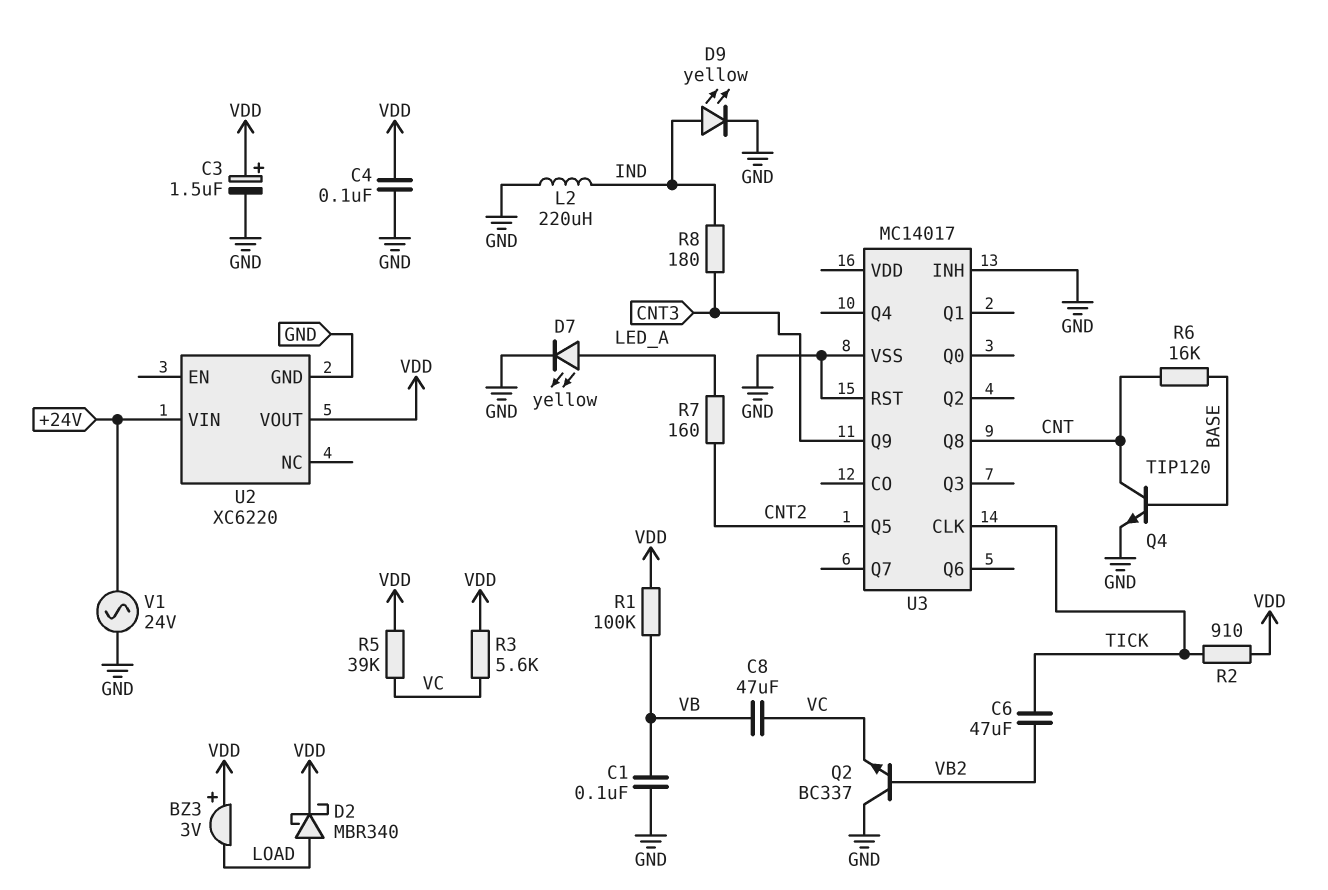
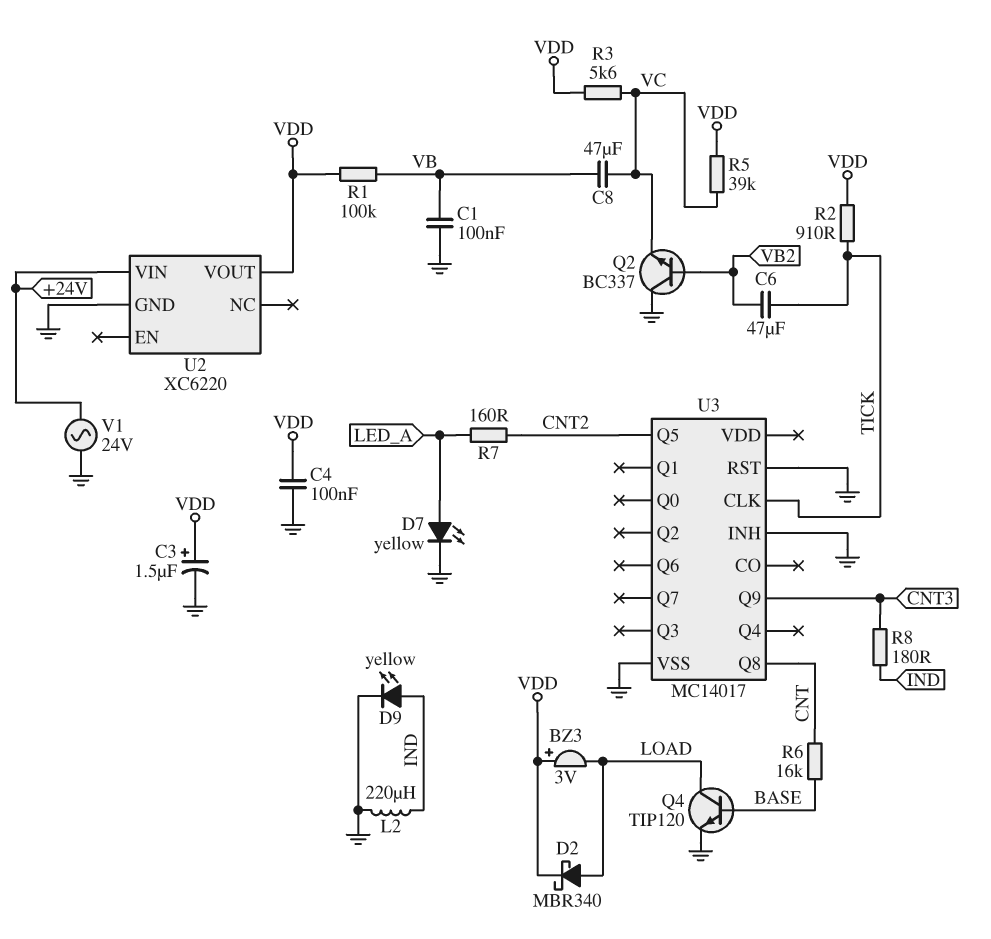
Q4: NPN TIP120 (B BASE, C CNT, E GND) -> NPN TIP120 (B BASE, C LOAD, E GND)

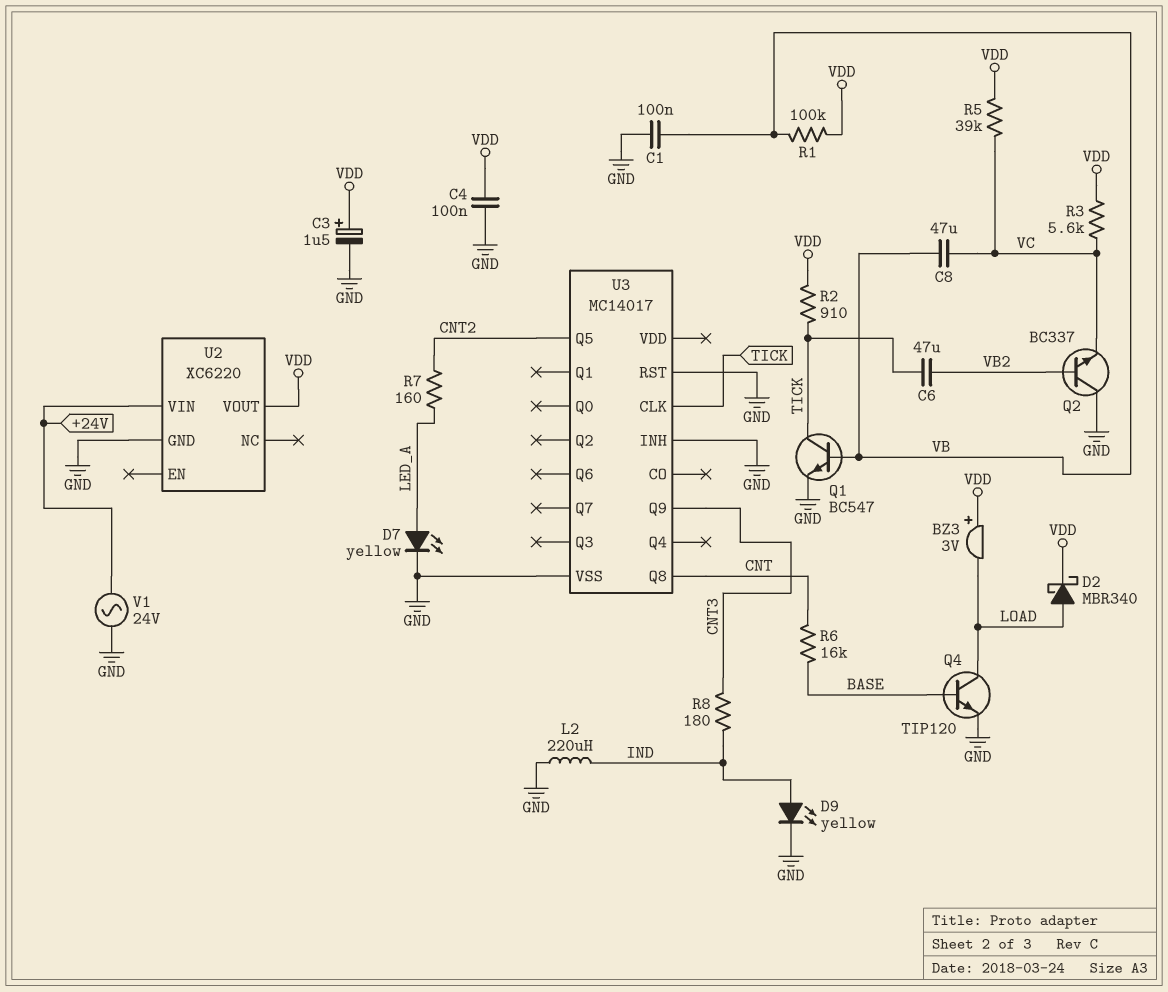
Q1: none -> NPN BC547 (B VB, C TICK, E GND)

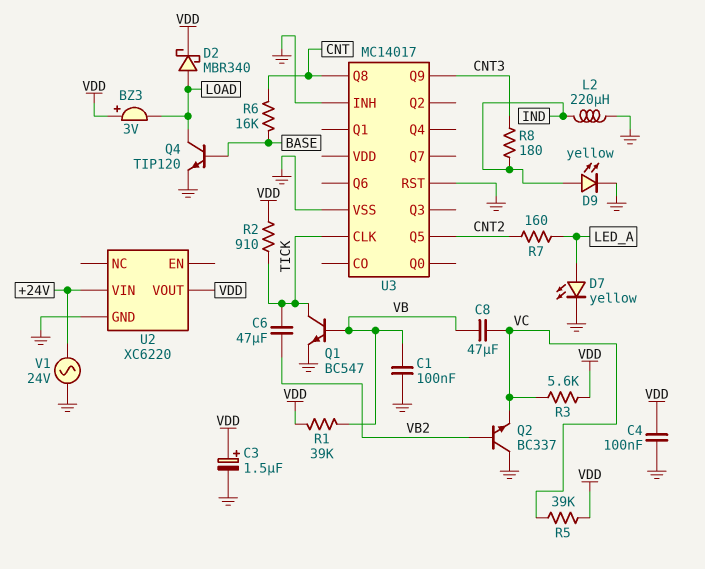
R1: 100k (VB, VDD) -> 39k (VB, VDD)

